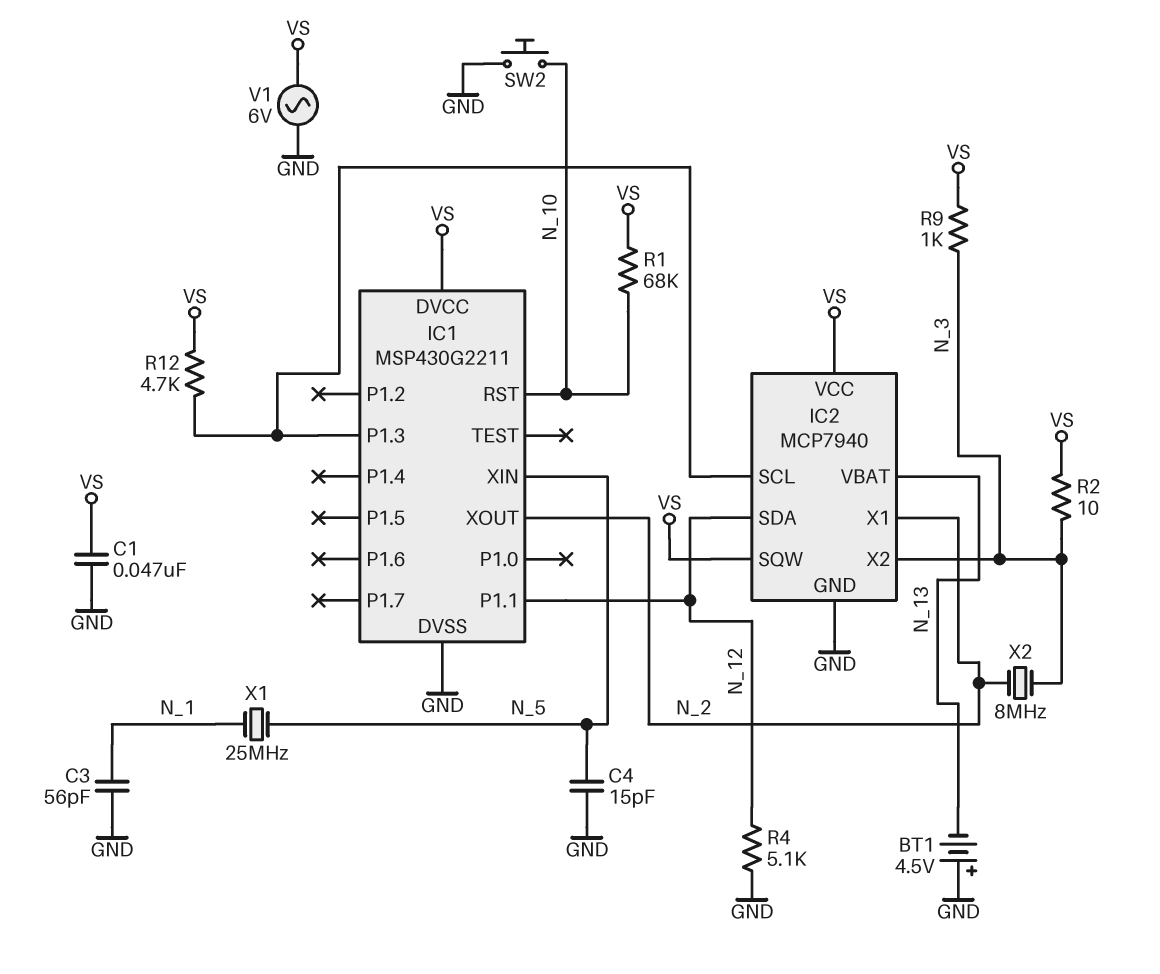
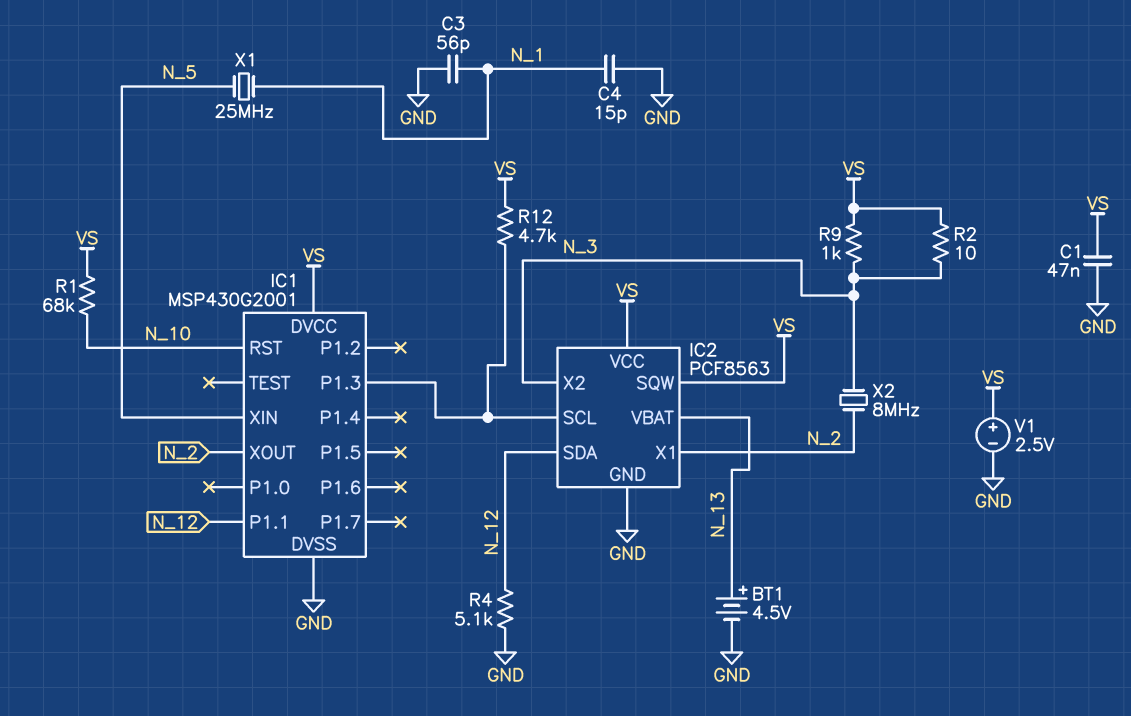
BT1: 4.5V (plus GND, minus N_13) -> 4.5V (plus N_13, minus GND)
C4: 15pF (GND, N_5) -> 15pF (GND, N_1)
IC1: MSP430G2211 -> MSP430G2001
IC2: MCP7940 -> PCF8563
SW2: button (GND, N_10) -> none
V1: AC 6V (GND, VS) -> 2.5V (plus VS, minus GND)

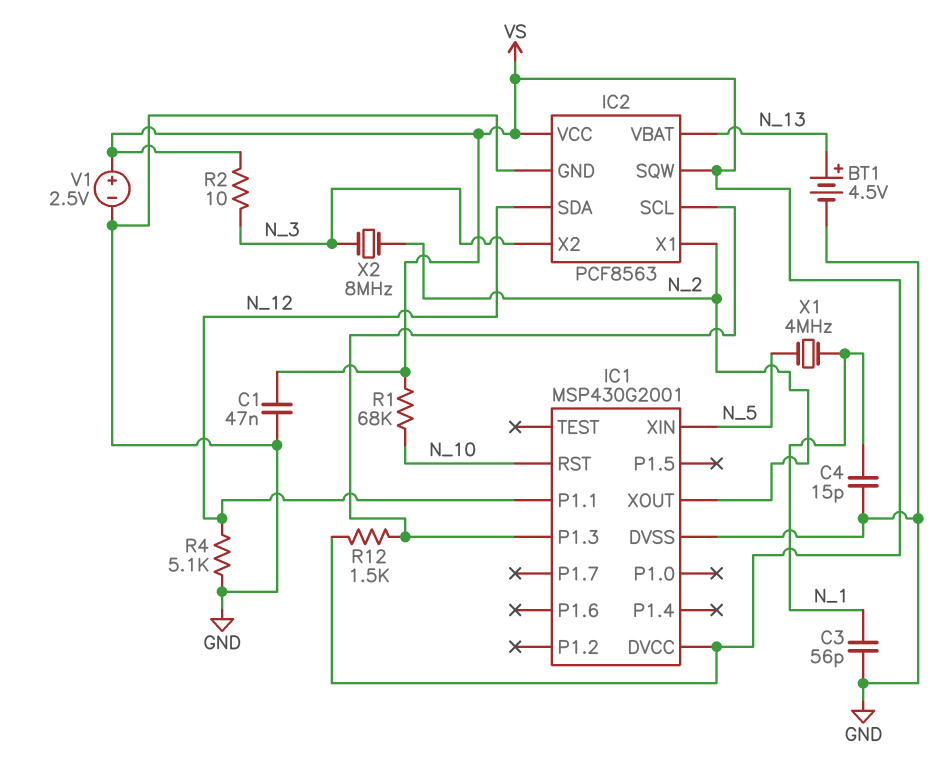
R9: 1k (N_3, VS) -> none
R12: 4.7k (IC1/P1.3, VS) -> 1.5k (IC1/P1.3, VS)
X1: 25MHz (N_1, N_5) -> 4MHz (N_1, N_5)

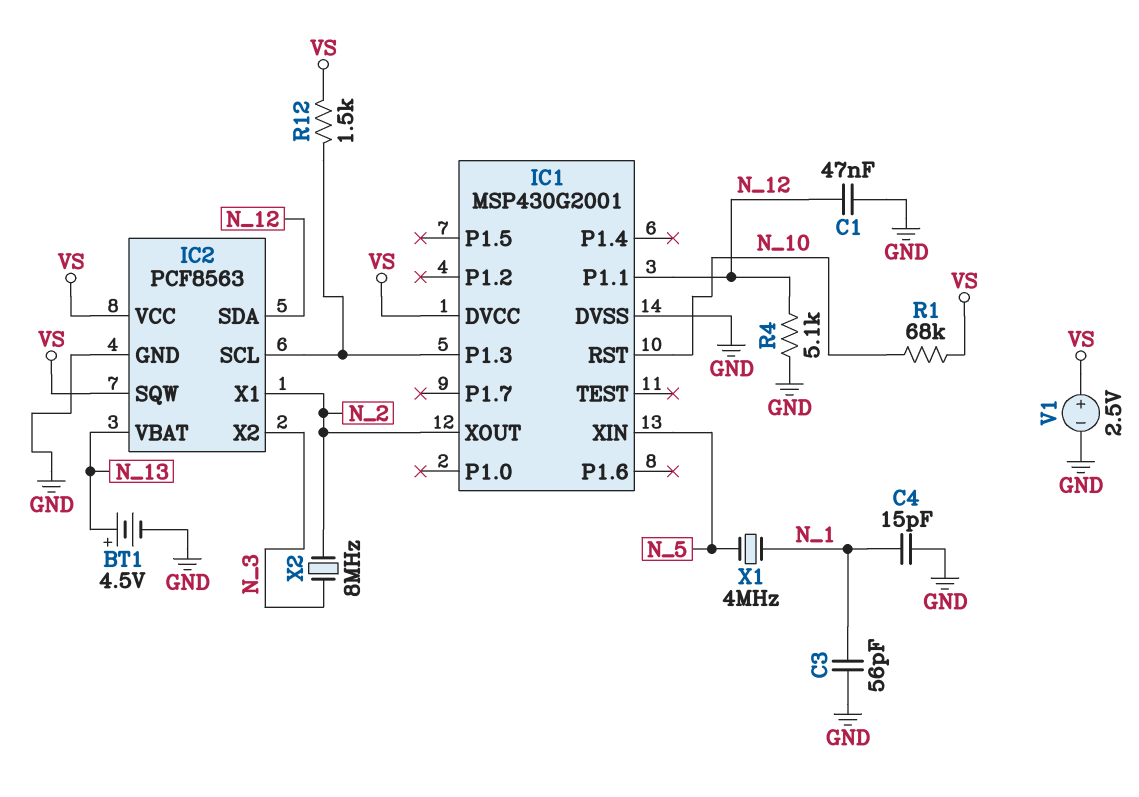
C1: 47nF (GND, VS) -> 47nF (GND, N_12)
R2: 10 (N_3, VS) -> none

